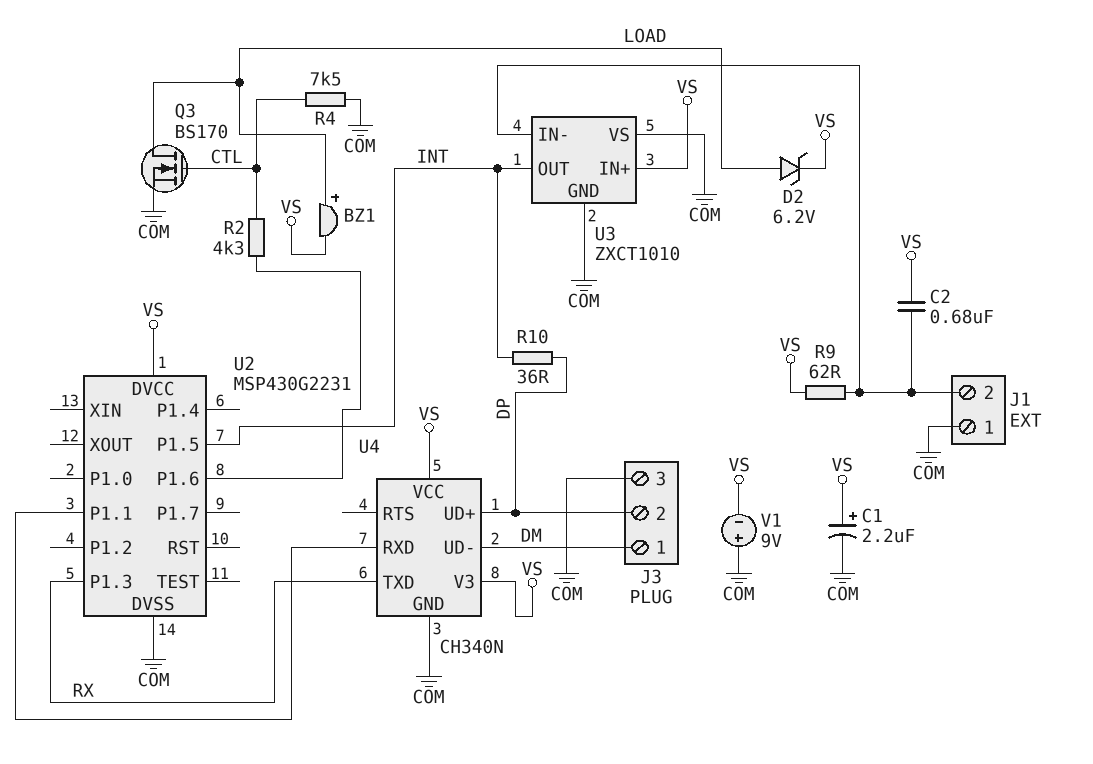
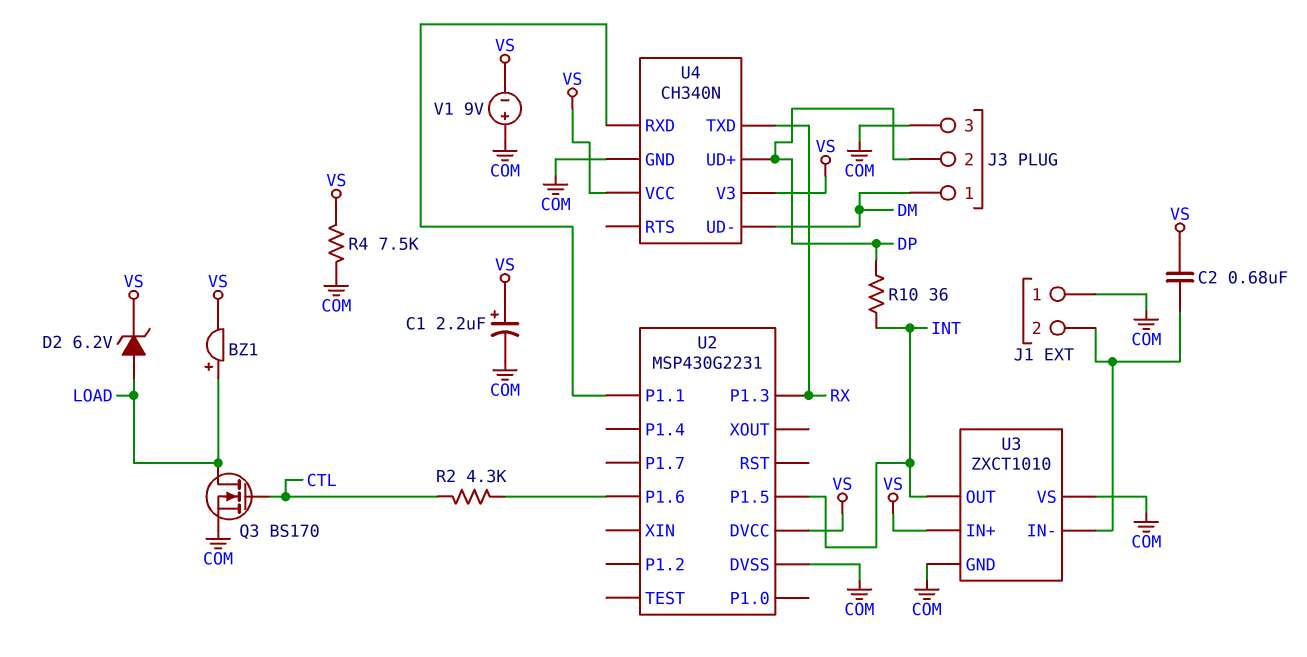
R4: 7.5k (COM, CTL) -> 7.5k (COM, VS)
R9: 62 (J1/2, VS) -> none

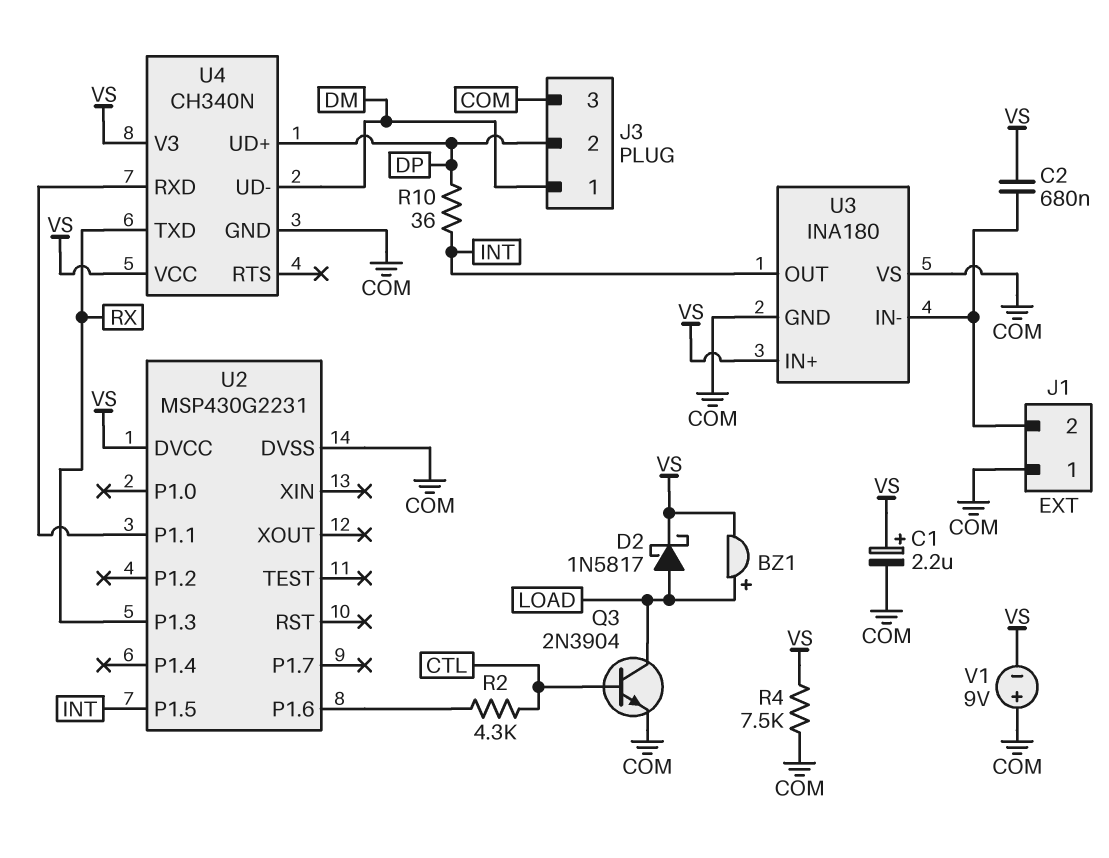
D2: zener 6.2V (A LOAD, K VS) -> schottky 1N5817 (A LOAD, K VS)
Q3: NMOS BS170 (G CTL, D LOAD, S COM) -> NPN 2N3904 (B CTL, C LOAD, E COM)
U3: ZXCT1010 -> INA180

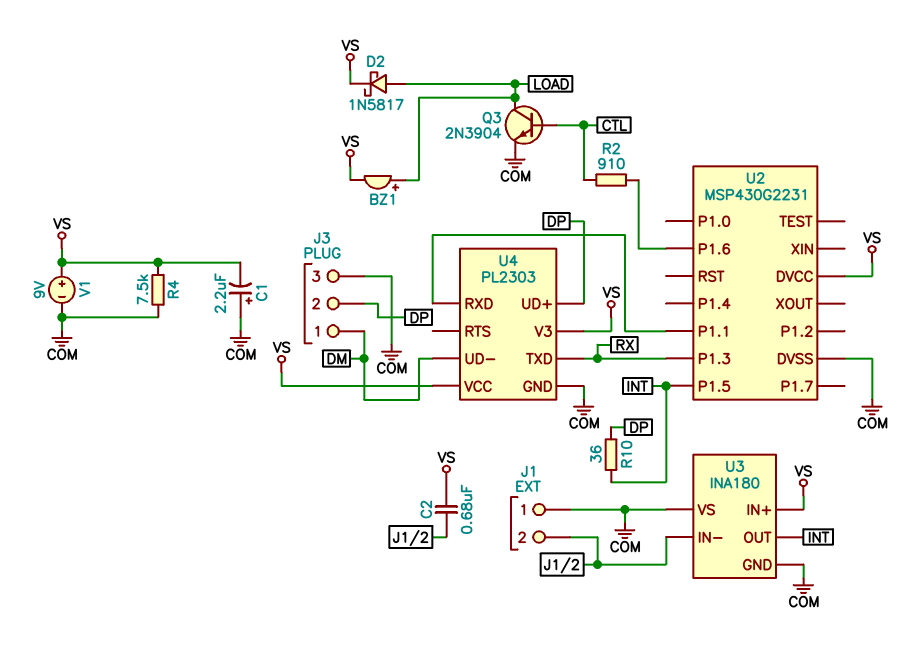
C1: 2.2uF (plus VS, minus COM) -> 2.2uF (plus COM, minus VS)
R2: 4.3k (CTL, U2/P1.6) -> 910 (CTL, U2/P1.6)
U4: CH340N -> PL2303
V1: 9V (plus COM, minus VS) -> 9V (plus VS, minus COM)

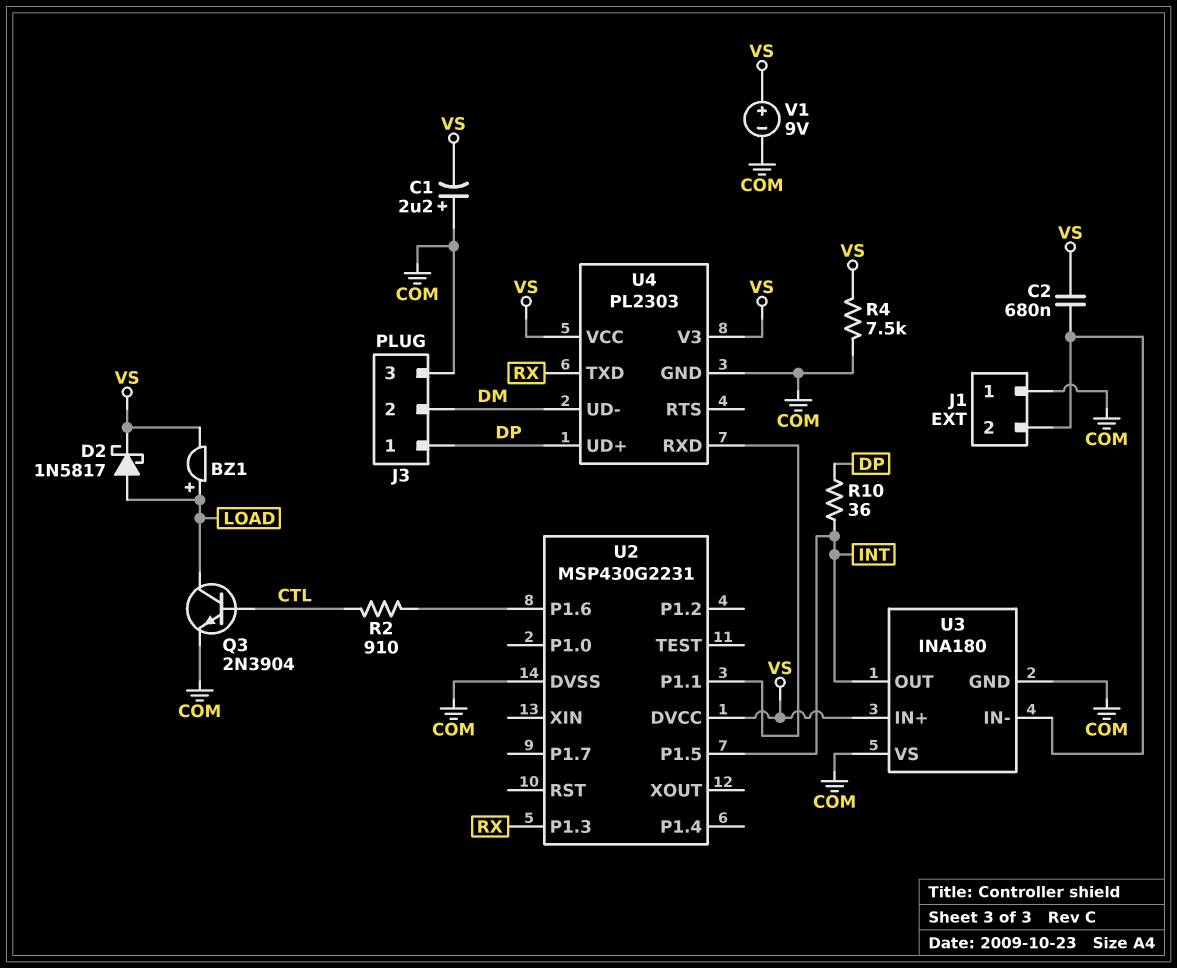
J3 pin 1: DM -> DP
J3 pin 2: DP -> DM

